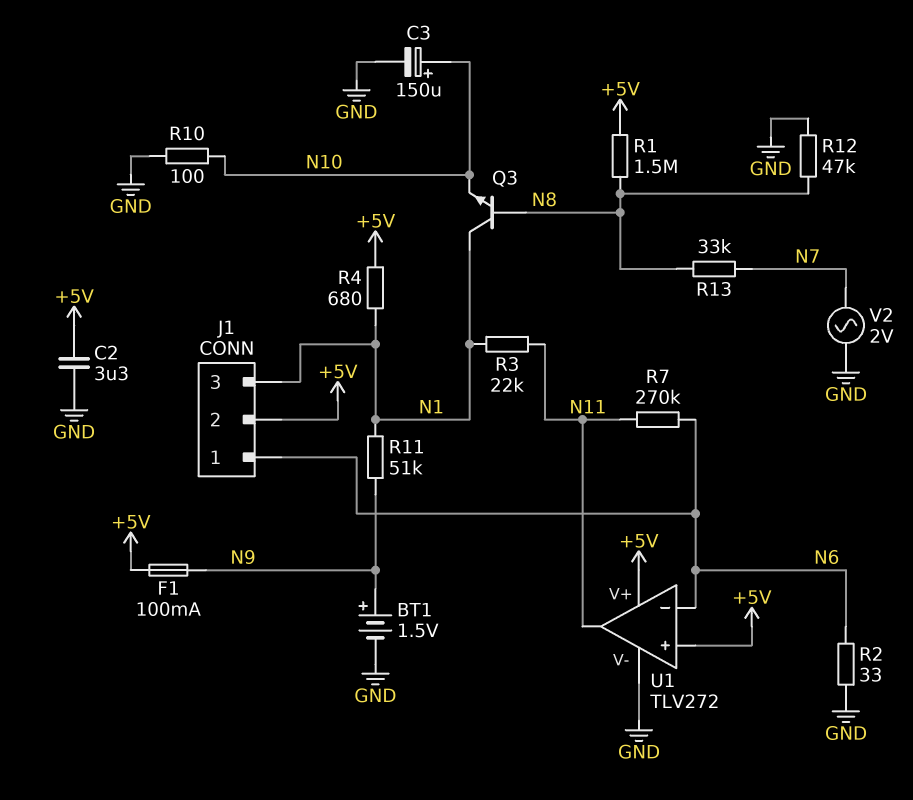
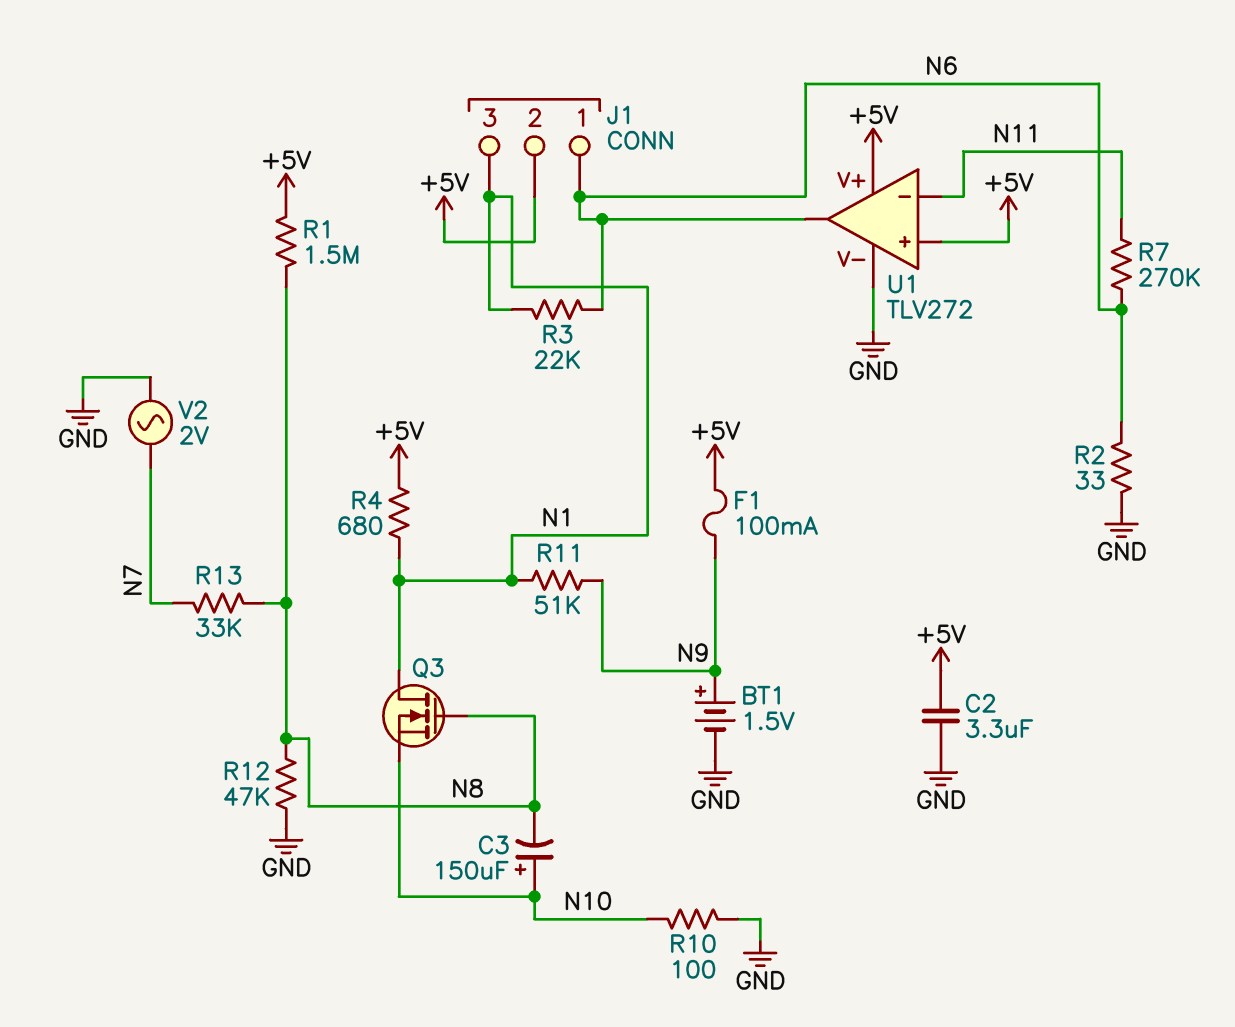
C3: 150uF (plus N10, minus GND) -> 150uF (plus N10, minus N8)
Q3: NPN (B N8, C N1, E N10) -> NMOS (G N8, D N1, S N10)
R3: 22k (N1, N11) -> 22k (N1, N6)
U1 pin in-: N6 -> N11
U1 pin out: N11 -> N6

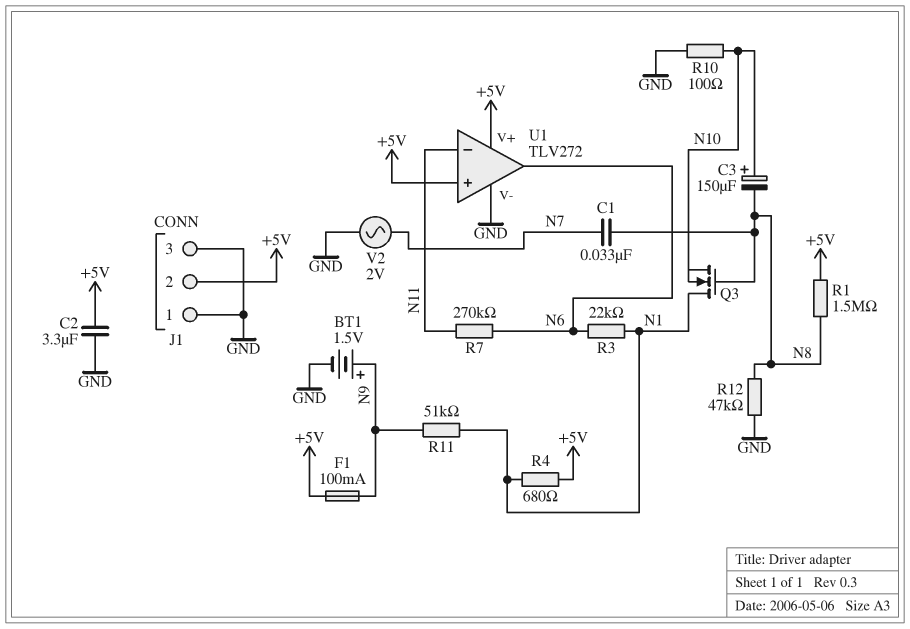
C1: none -> 33nF (N7, N8)
J1 pin 1: N6 -> GND
J1 pin 3: N1 -> GND
R2: 33 (GND, N6) -> none
R13: 33k (N7, N8) -> none

